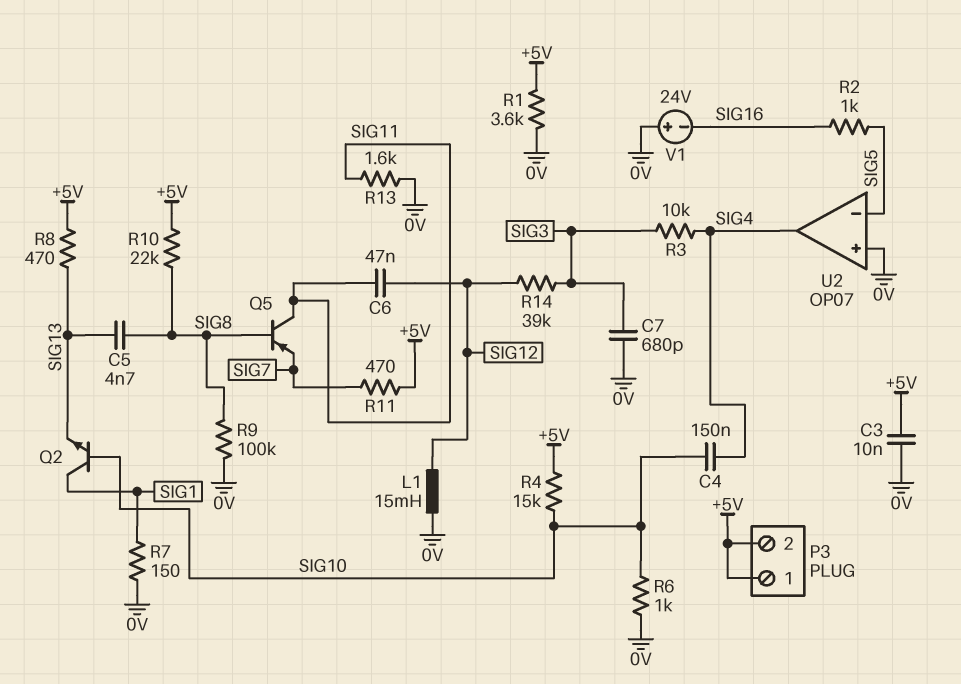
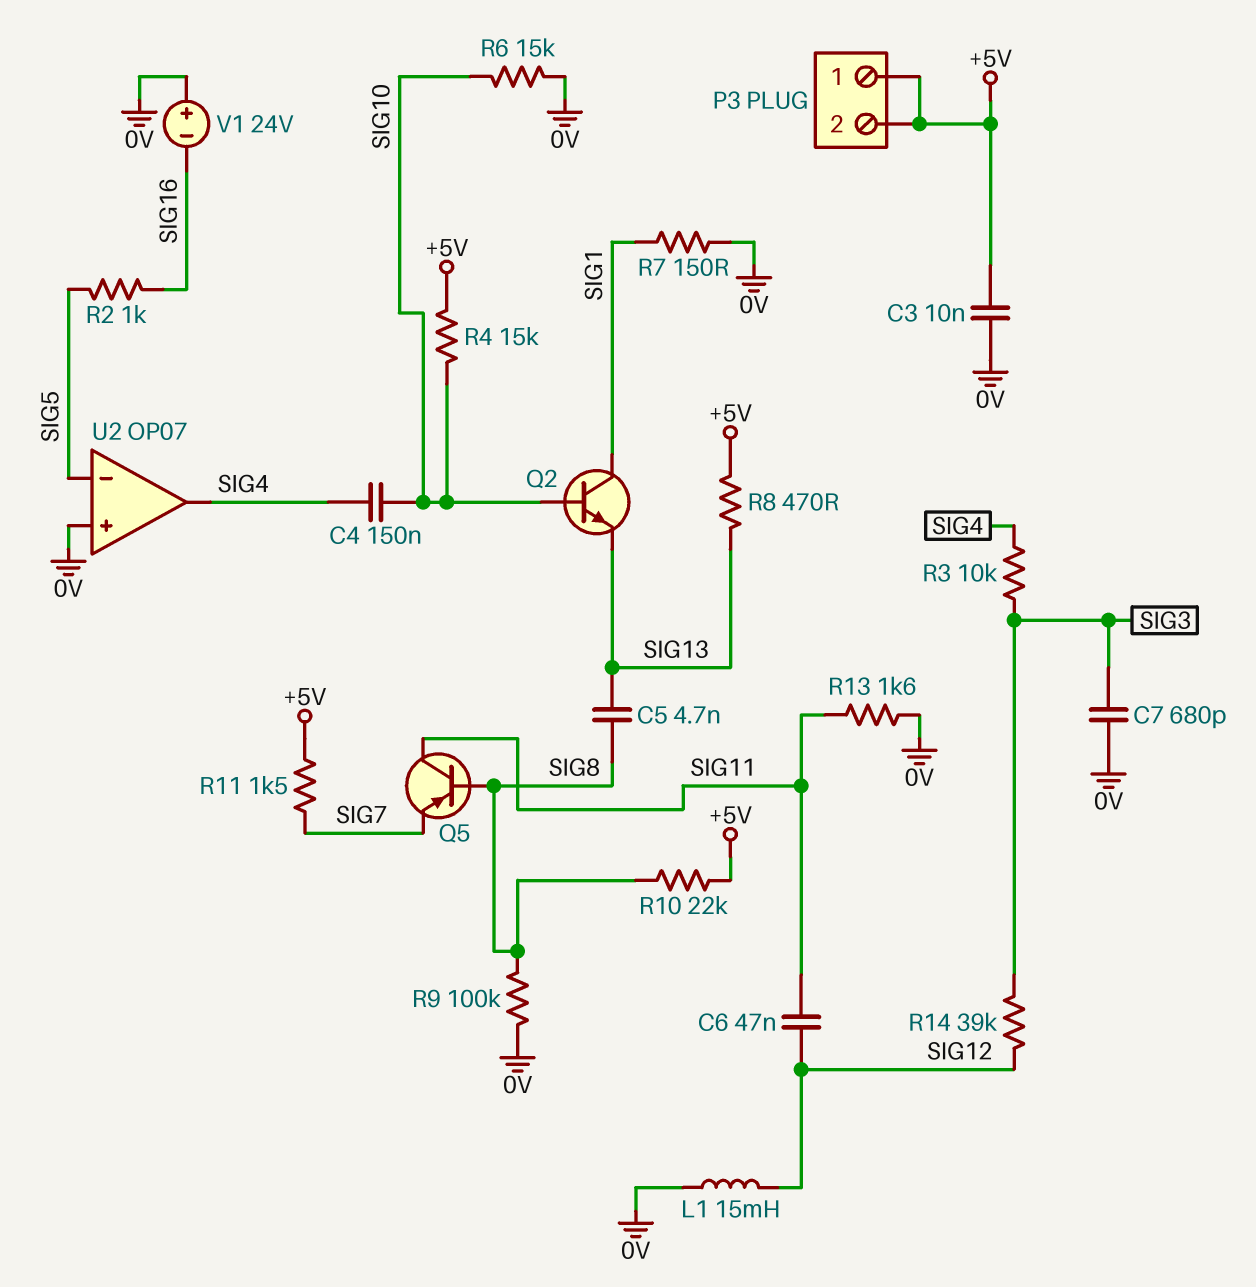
R1: 3.6k (+5V, 0V) -> none
R6: 1k (0V, SIG10) -> 15k (0V, SIG10)
R11: 470 (+5V, SIG7) -> 1.5k (+5V, SIG7)

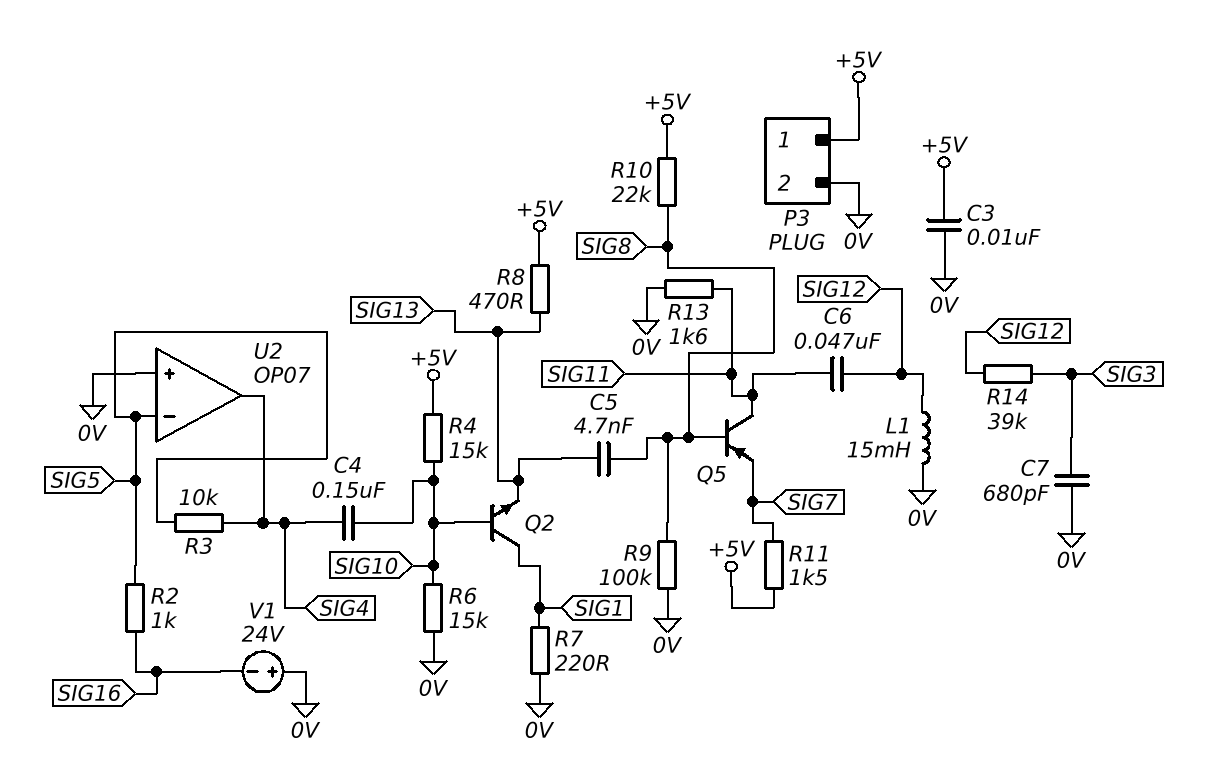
P3 pin 2: +5V -> 0V
R3: 10k (SIG3, SIG4) -> 10k (SIG4, SIG5)
R7: 150 (0V, SIG1) -> 220 (0V, SIG1)

